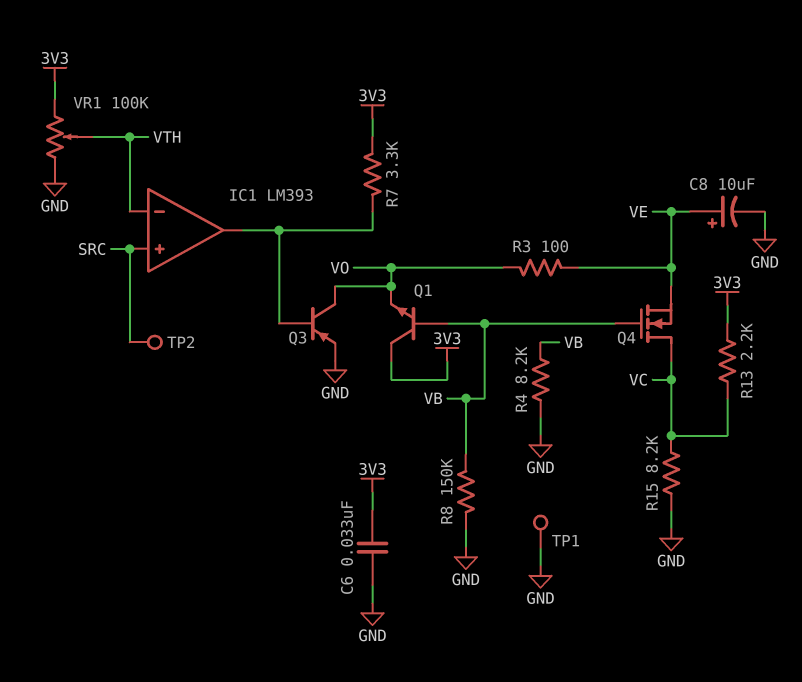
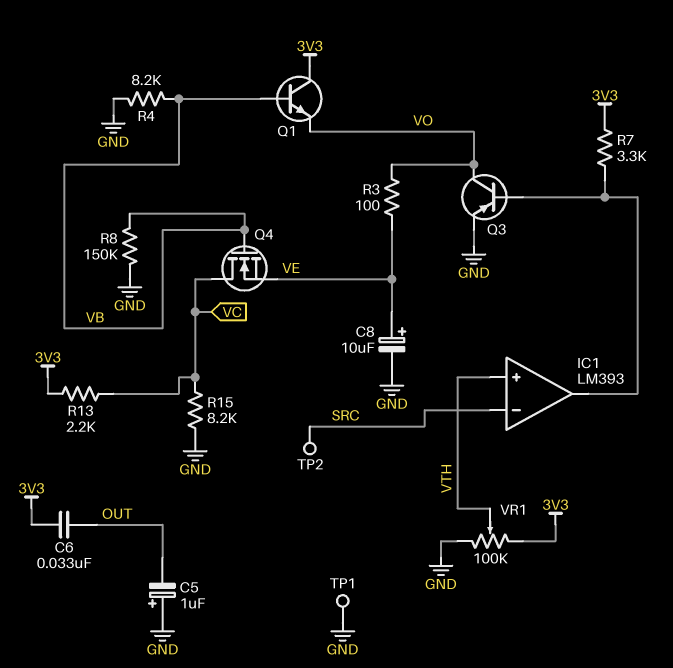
C5: none -> 1uF (plus GND, minus OUT)
C6: 33nF (3V3, GND) -> 33nF (3V3, OUT)
IC1 pin in+: SRC -> VTH
IC1 pin in-: VTH -> SRC

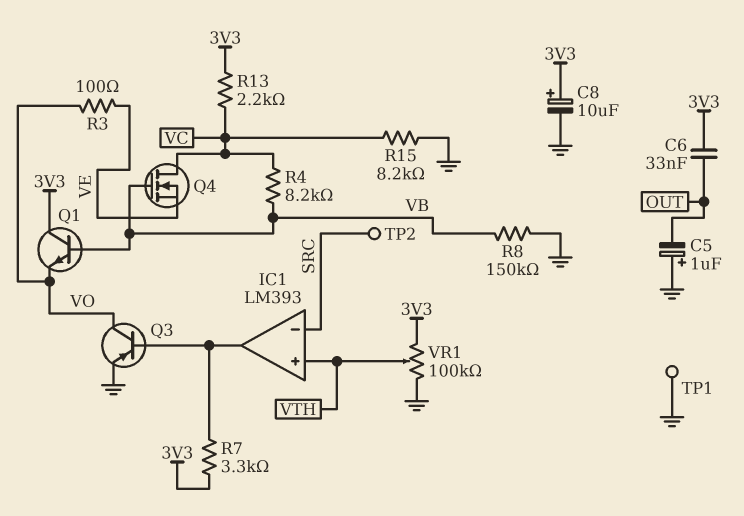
C8: 10uF (plus VE, minus GND) -> 10uF (plus 3V3, minus GND)
R4: 8.2k (GND, VB) -> 8.2k (VB, VC)

